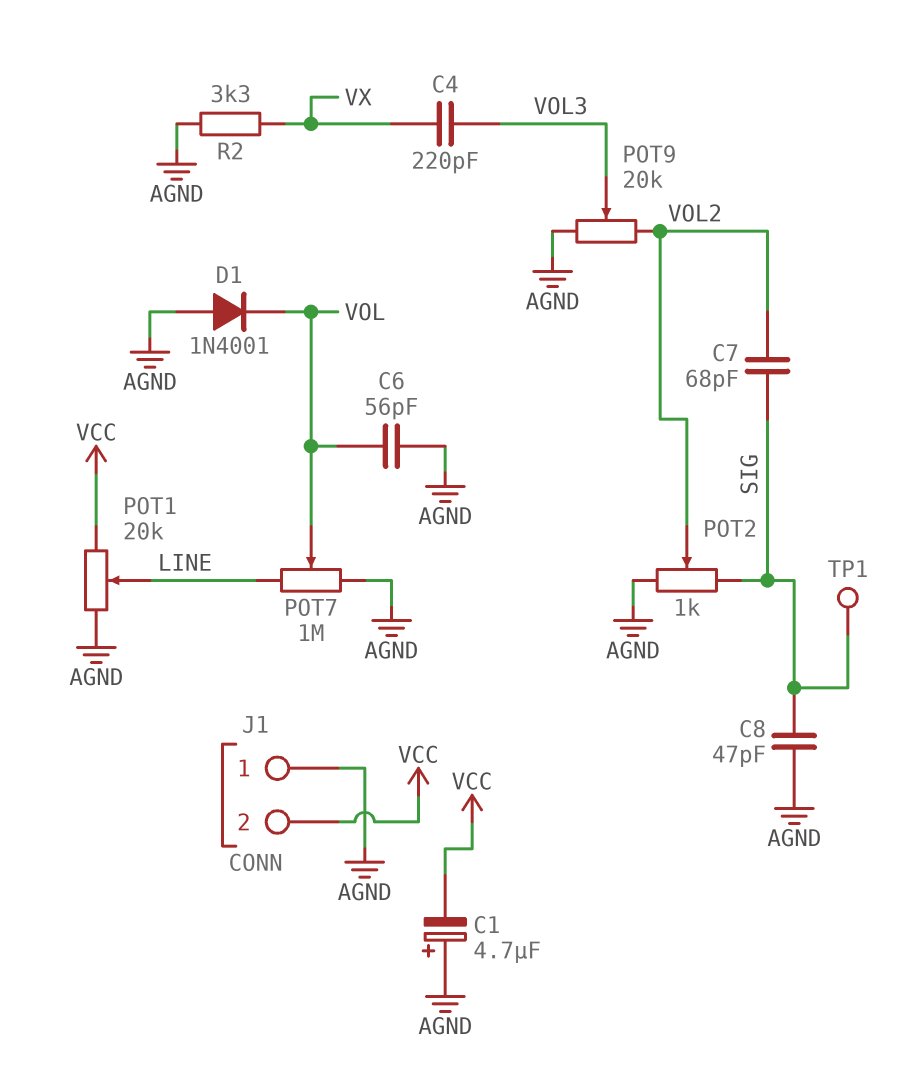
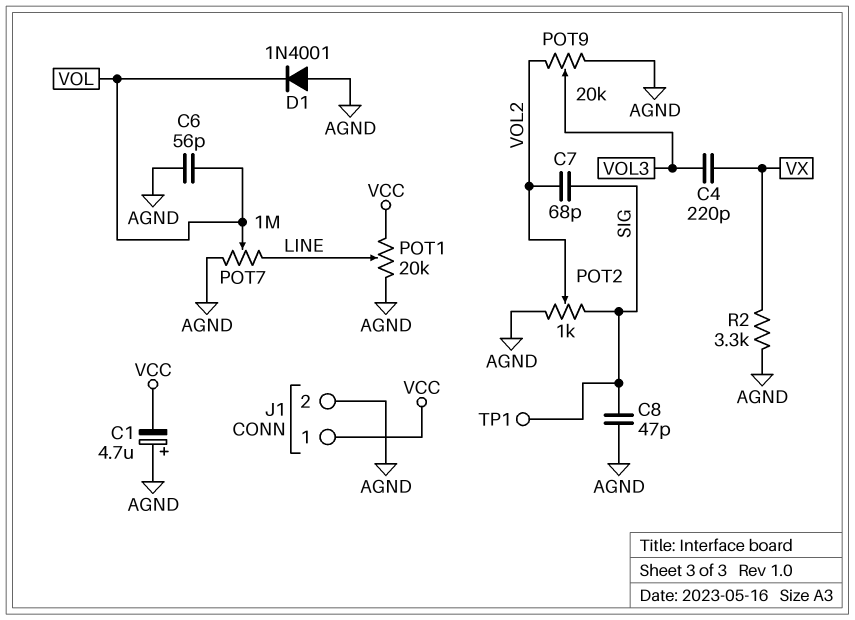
J1 pin 1: AGND -> VCC
J1 pin 2: VCC -> AGND

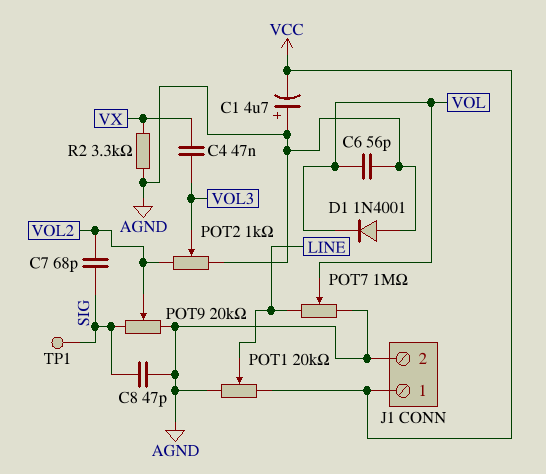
C4: 220pF (VOL3, VX) -> 47nF (VOL3, VX)
POT2: 1k (AGND, SIG, wiper VOL2) -> 1k (AGND, VOL2, wiper VOL3)
POT9: 20k (AGND, VOL2, wiper VOL3) -> 20k (AGND, SIG, wiper VOL2)

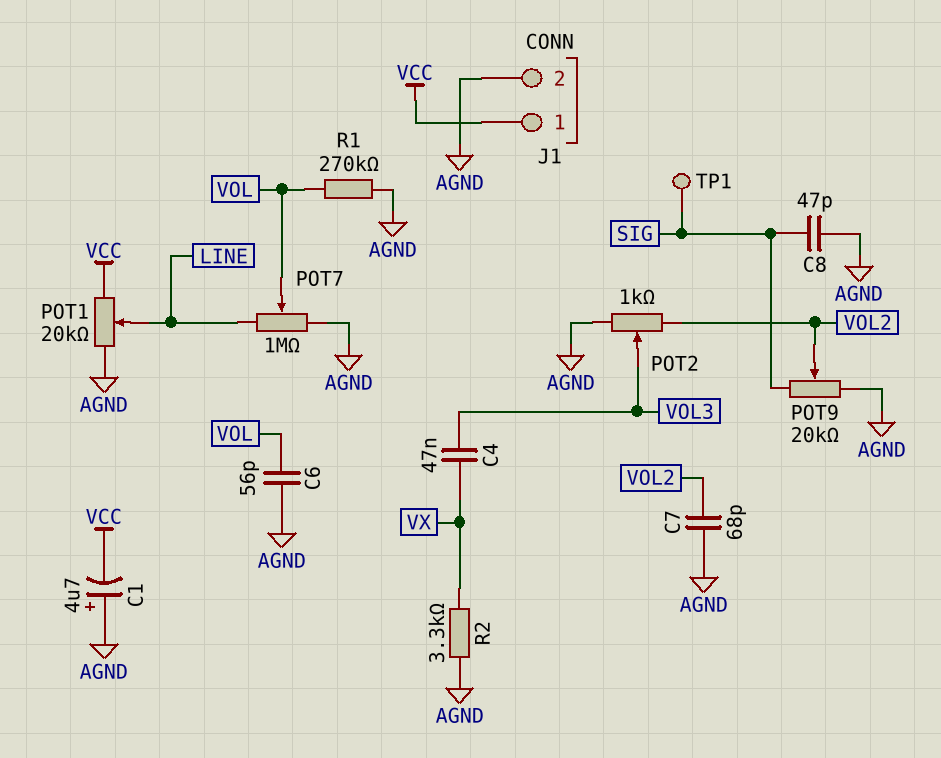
C7: 68pF (SIG, VOL2) -> 68pF (AGND, VOL2)
D1: diode 1N4001 (A AGND, K VOL) -> none
R1: none -> 270k (AGND, VOL)

